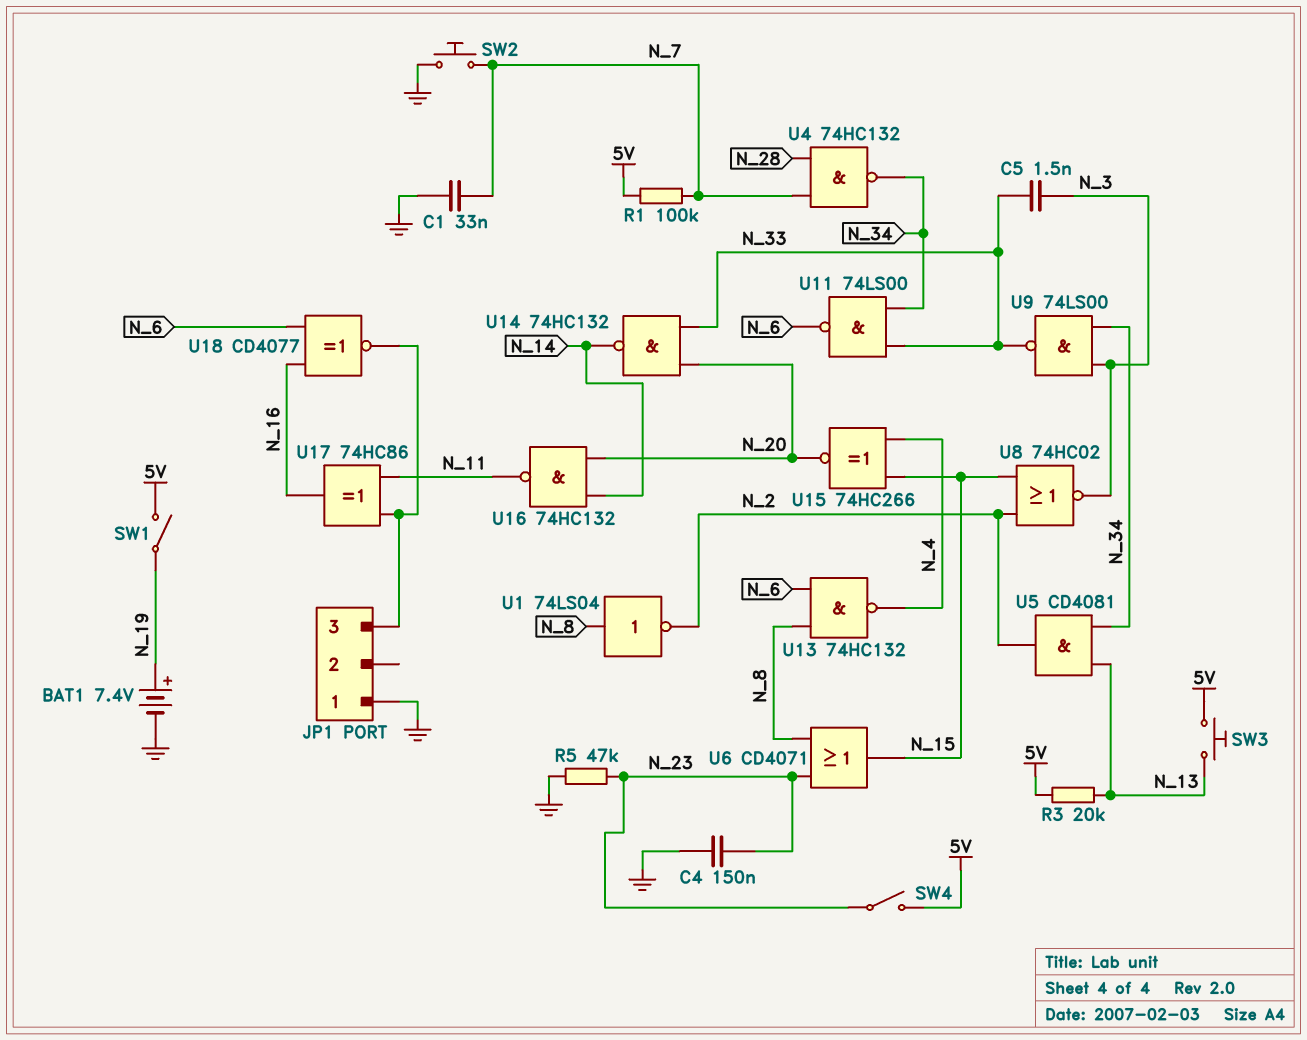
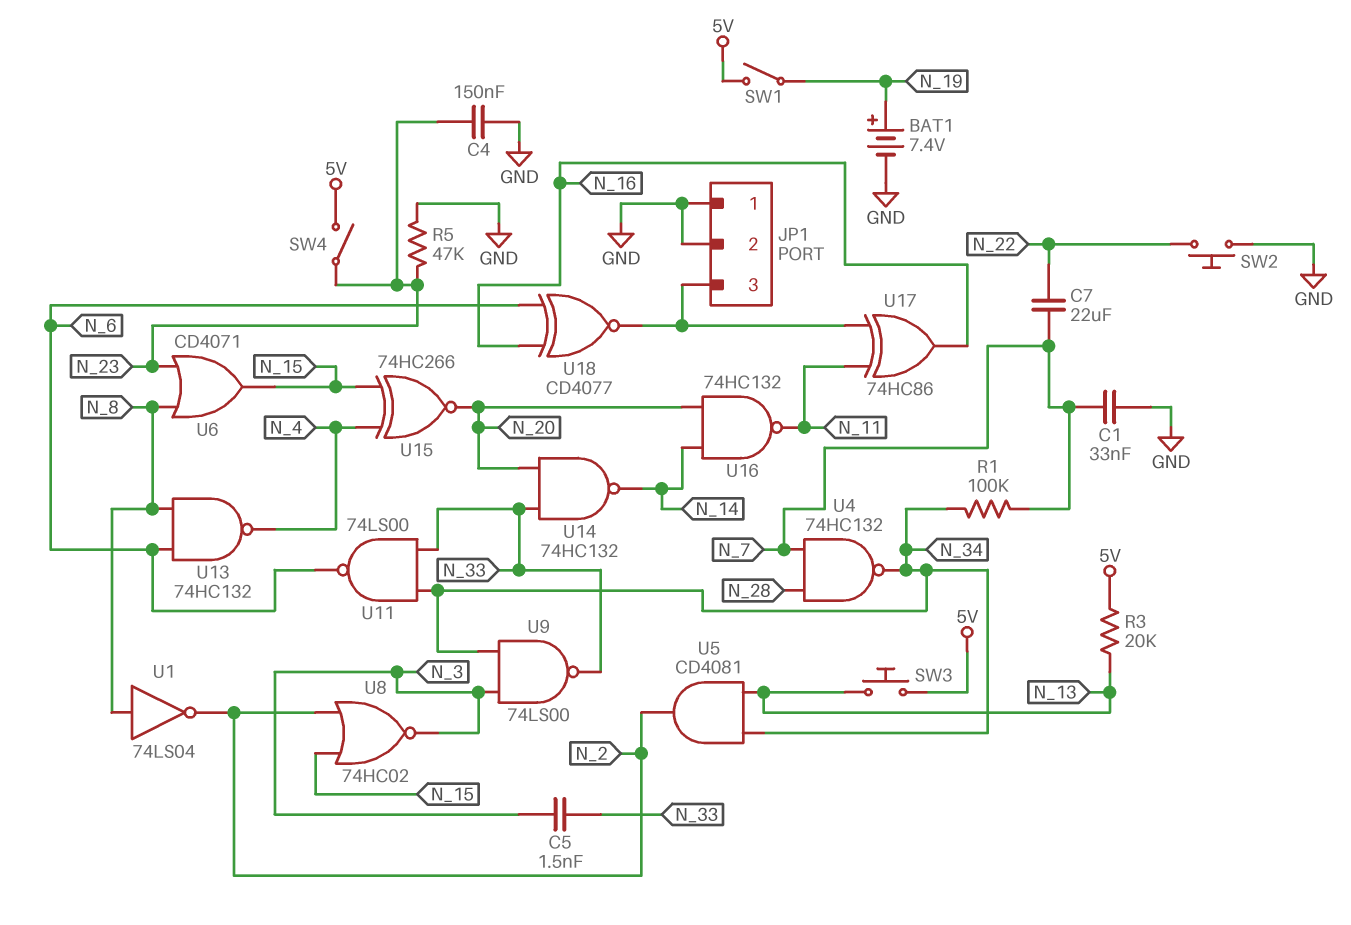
C7: none -> 22uF (N_7, N_22)
JP1 pin 2: none -> GND
R1: 100k (5V, N_7) -> 100k (N_7, N_34)
SW2: button (GND, N_7) -> button (GND, N_22)

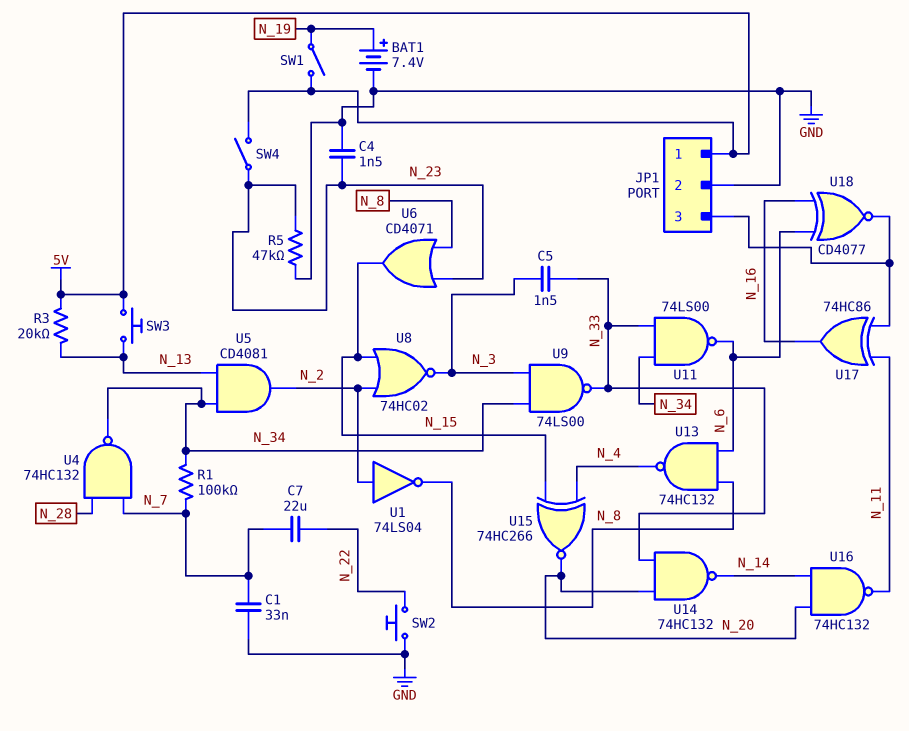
C4: 150nF (GND, N_23) -> 1.5nF (GND, N_23)
JP1 pin 1: GND -> 5V
U1: NOT 74LS04 (in N_8, out N_2) -> NOT 74LS04 (in N_2, out N_8)

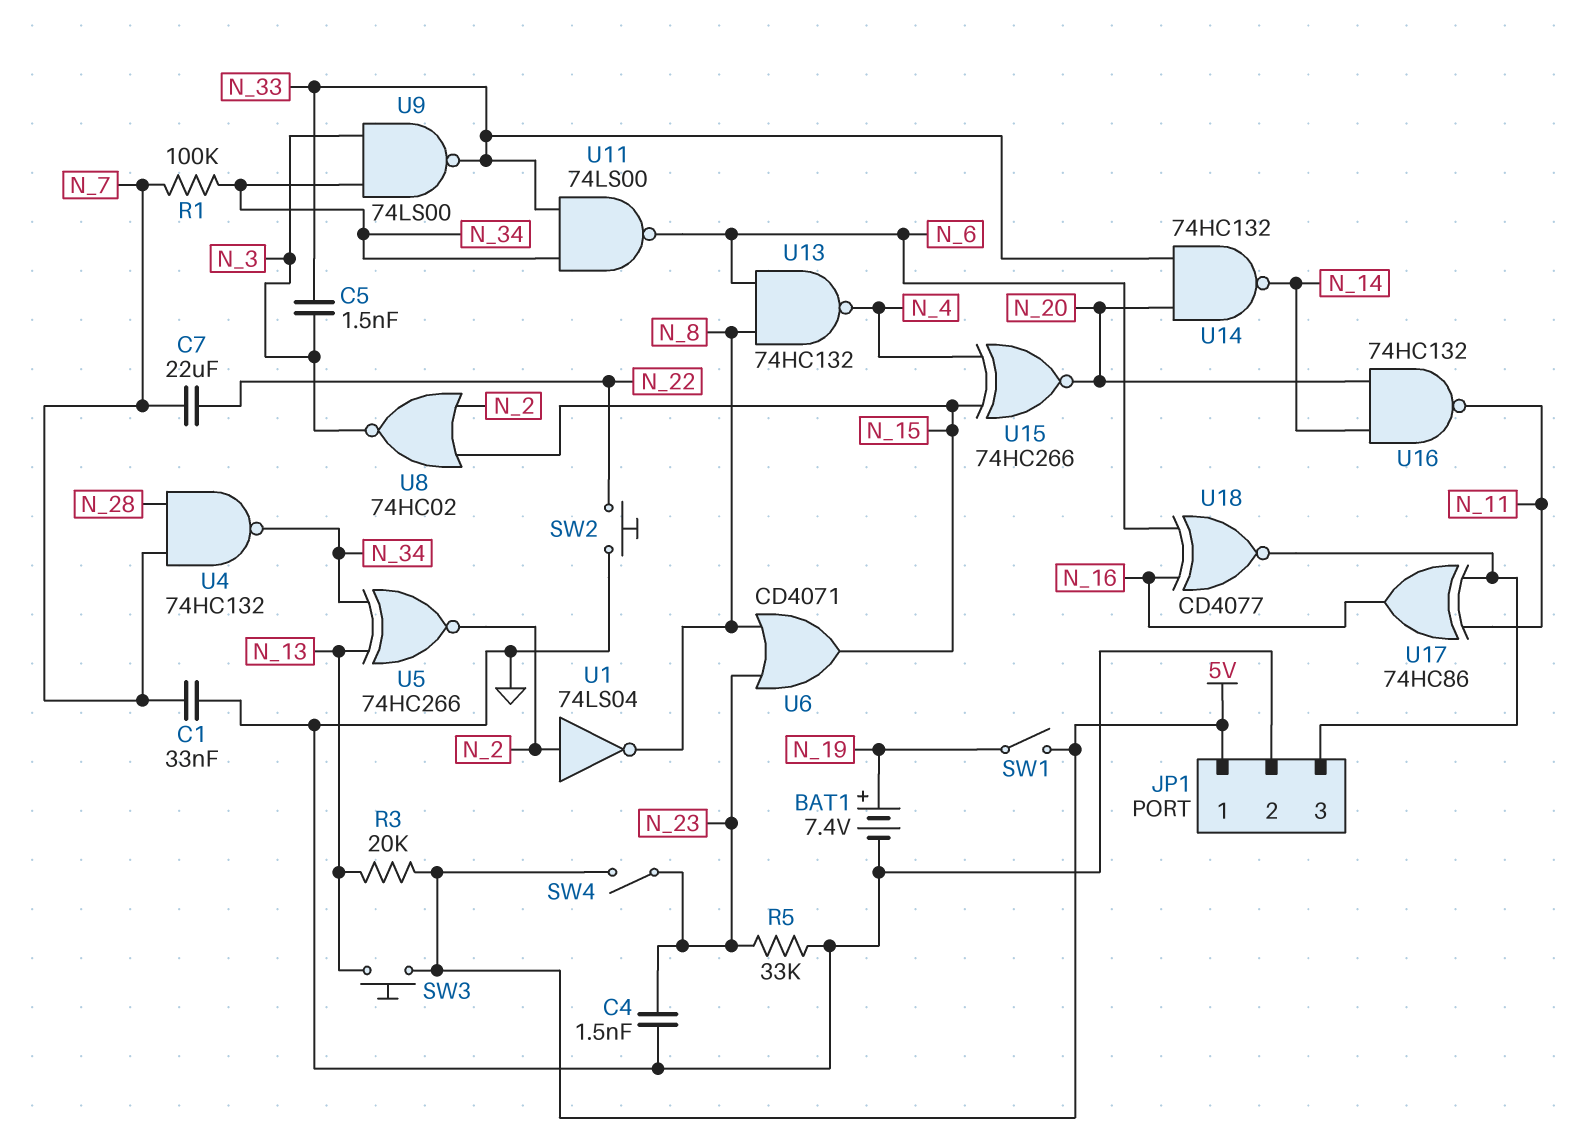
R5: 47k (GND, N_23) -> 33k (GND, N_23)
U5: AND CD4081 (in N_13, in N_34, out N_2) -> XNOR 74HC266 (in N_13, in N_34, out N_2)

